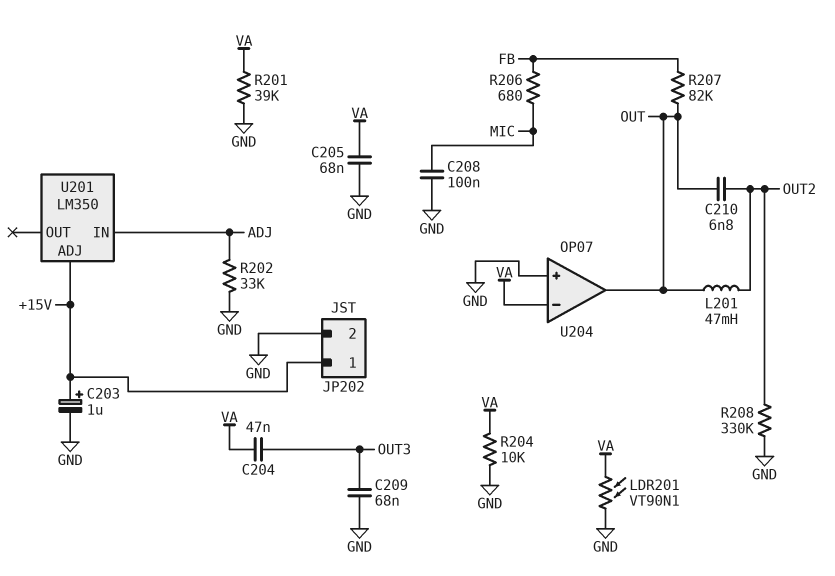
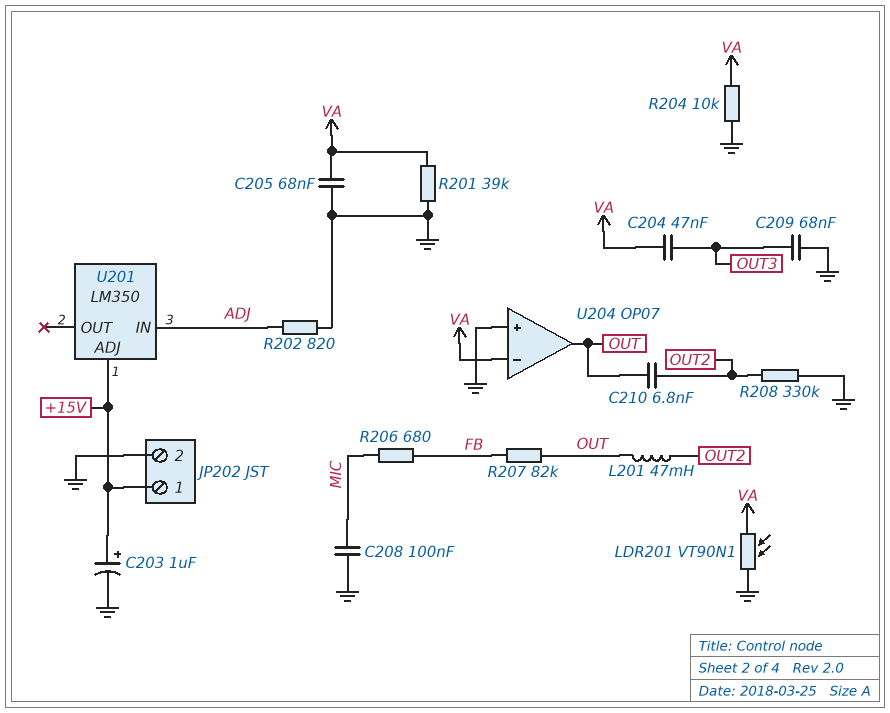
R202: 33k (ADJ, GND) -> 820 (ADJ, GND)

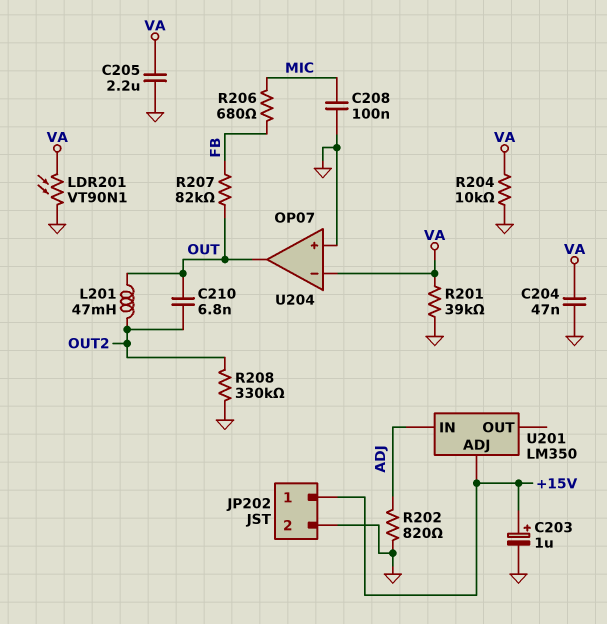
C204: 47nF (OUT3, VA) -> 47nF (GND, VA)
C205: 68nF (GND, VA) -> 2.2uF (GND, VA)
C209: 68nF (GND, OUT3) -> none

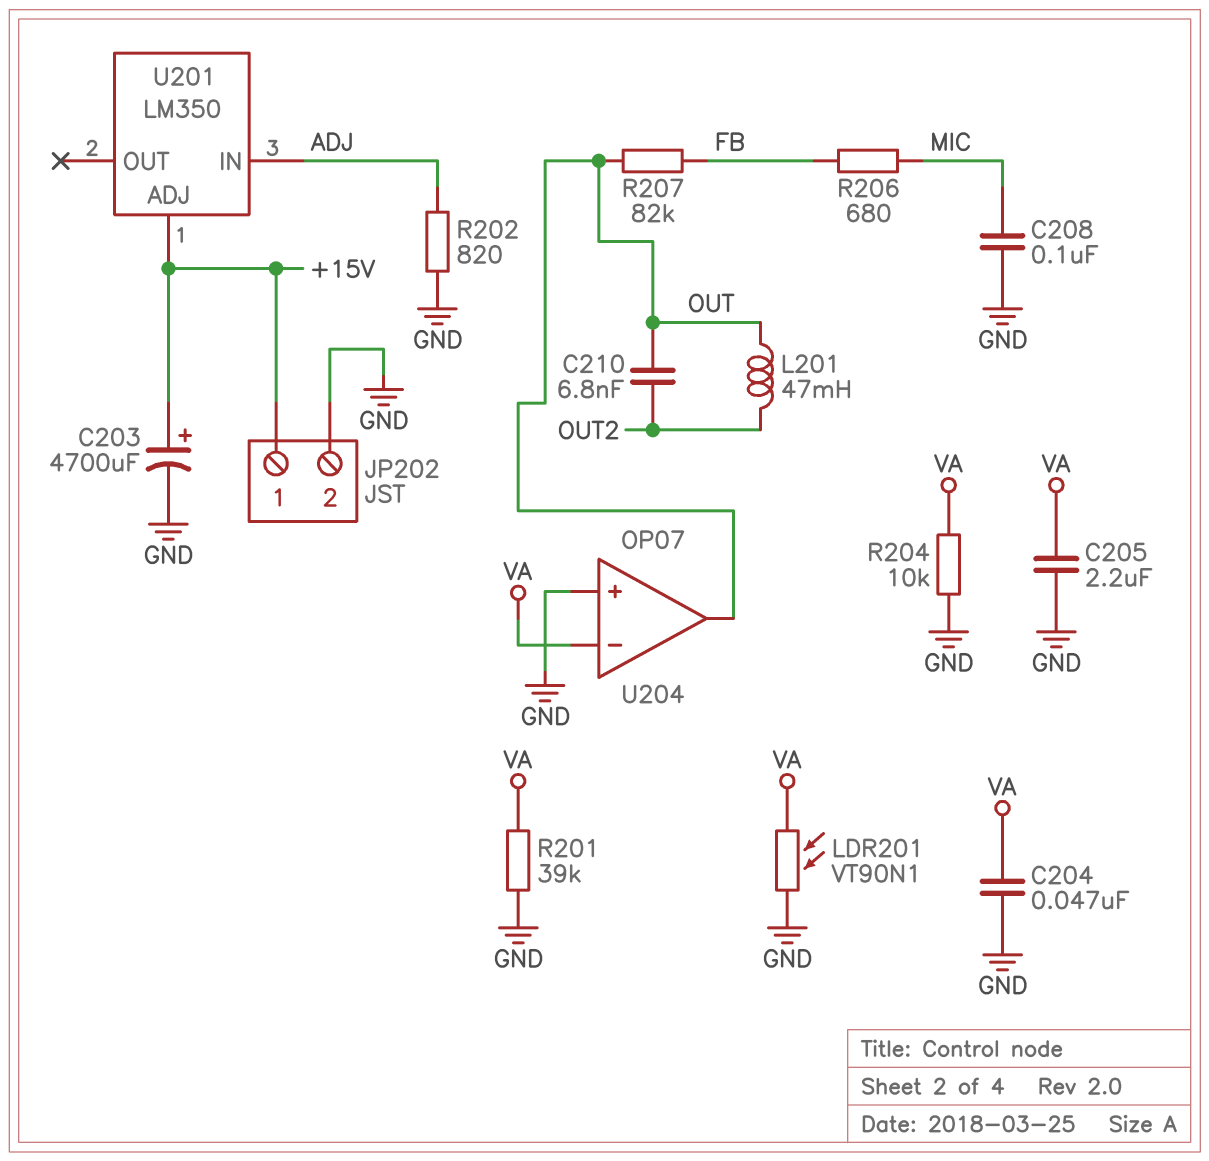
C203: 1uF (plus +15V, minus GND) -> 4700uF (plus +15V, minus GND)
R208: 330k (GND, OUT2) -> none

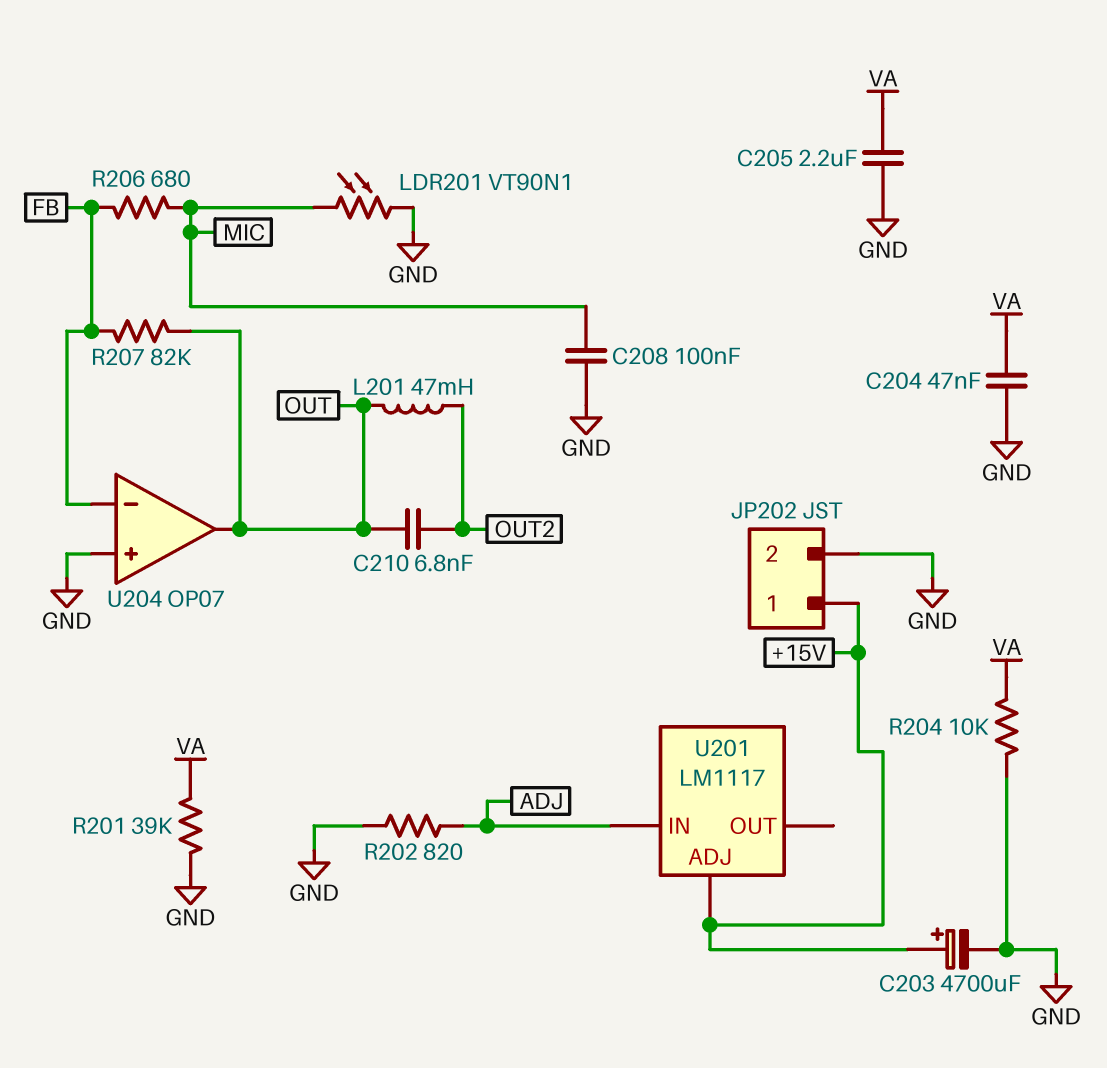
LDR201: VT90N1 (GND, VA) -> VT90N1 (GND, MIC)
U201: LM350 -> LM1117
U204 pin in-: VA -> FB

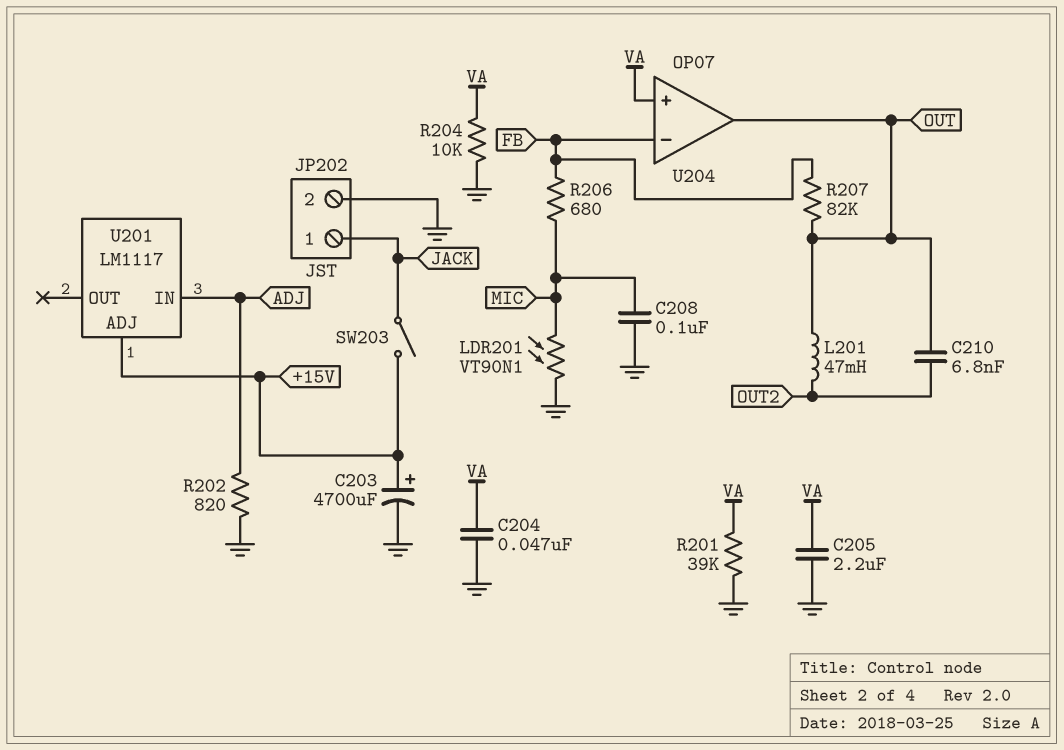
JP202 pin 1: +15V -> JACK
SW203: none -> switch (+15V, JACK)
U204 pin in+: GND -> VA

